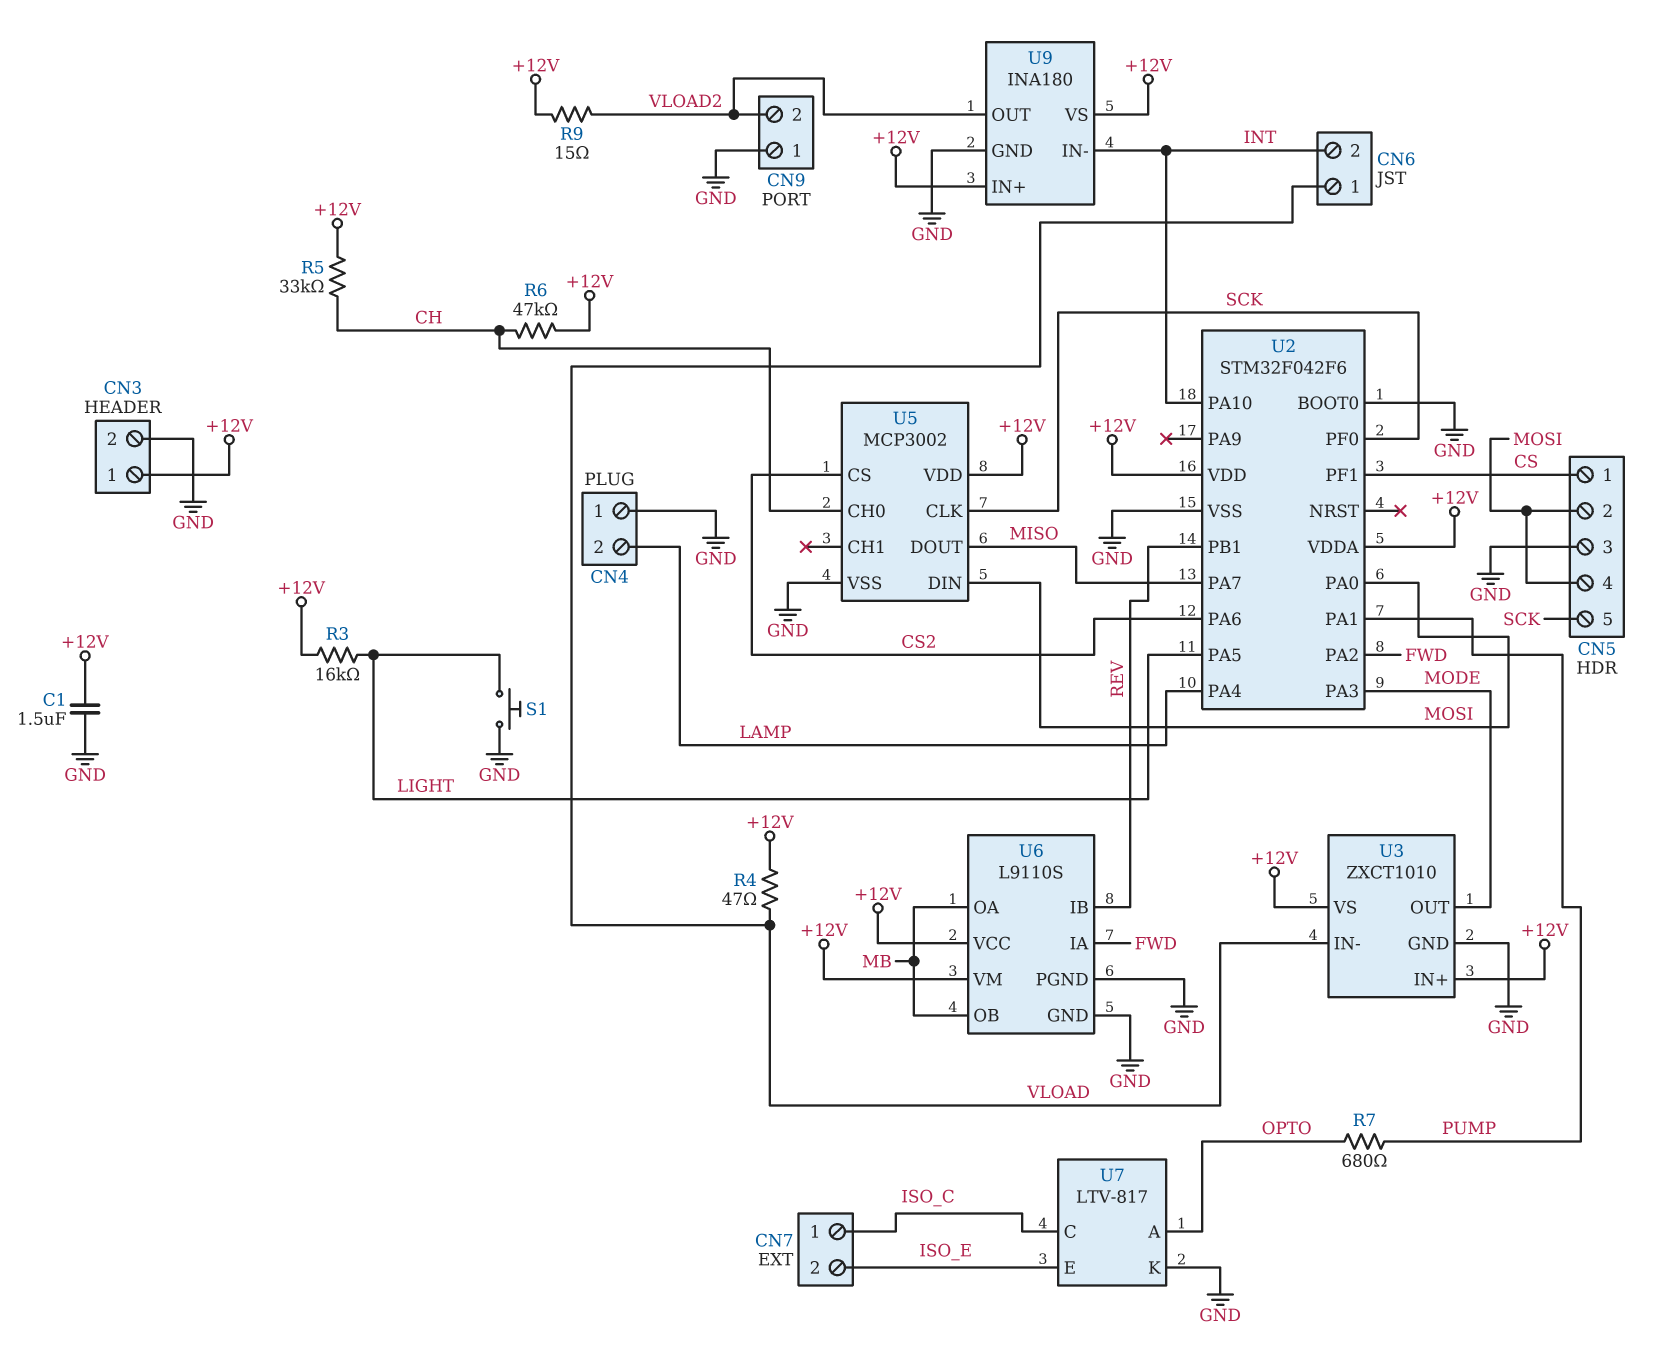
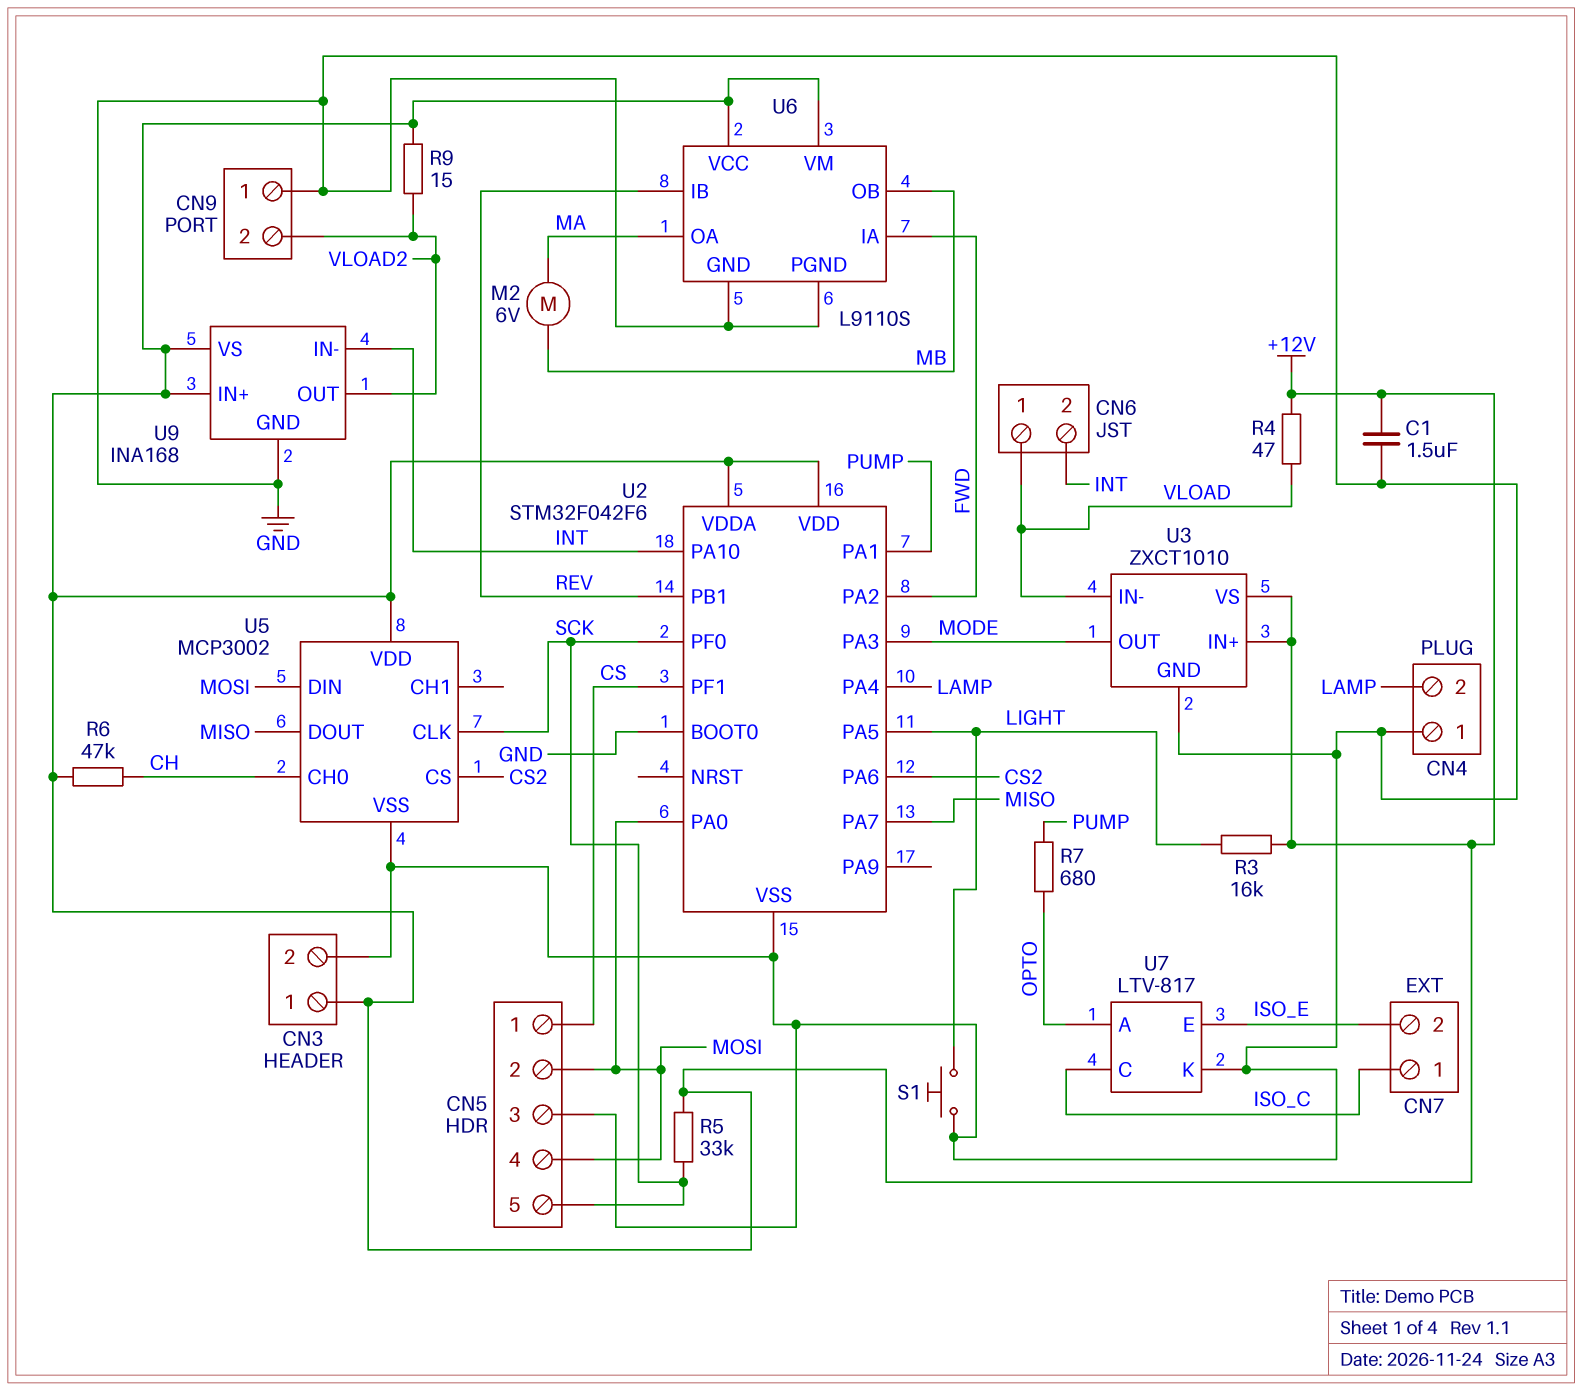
M2: none -> motor 6V (MA, MB)
R5: 33k (+12V, CH) -> 33k (+12V, SCK)
U6 pin OA: MB -> MA
U9: INA180 -> INA168

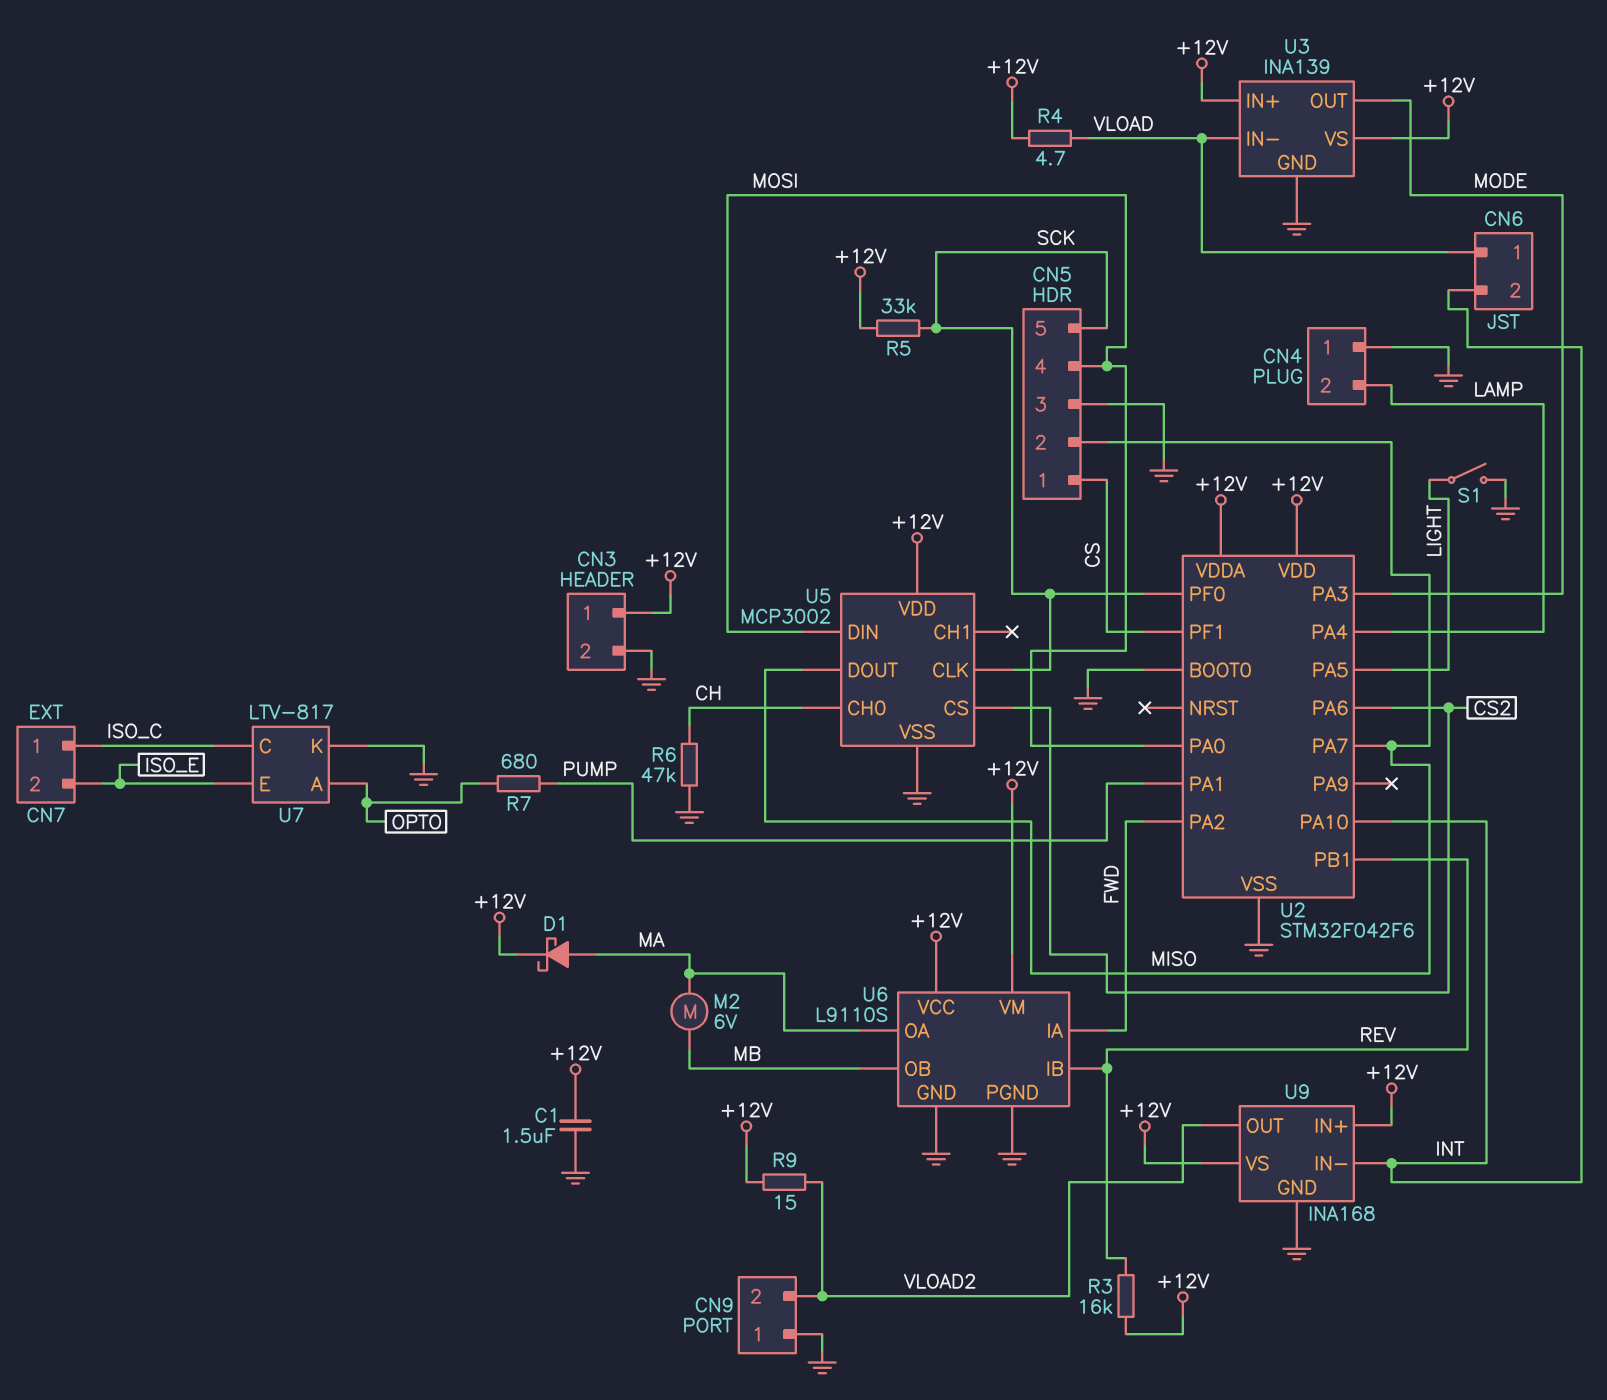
CN5 pin 2: MOSI -> MISO
D1: none -> schottky (A MA, K +12V)
R3: 16k (+12V, LIGHT) -> 16k (+12V, REV)
R4: 47 (+12V, VLOAD) -> 4.7 (+12V, VLOAD)
R6: 47k (+12V, CH) -> 47k (CH, GND)
S1: button (GND, LIGHT) -> switch (GND, LIGHT)
U3: ZXCT1010 -> INA139

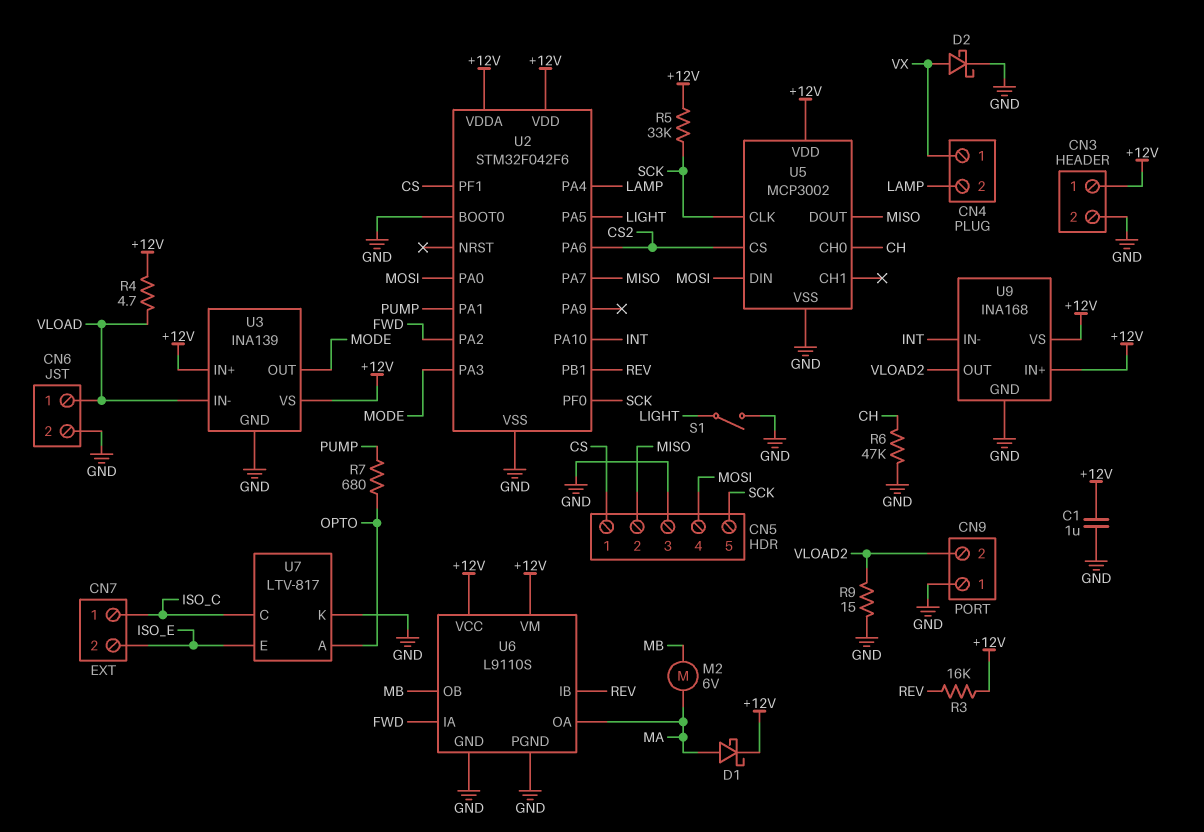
C1: 1.5uF (+12V, GND) -> 1uF (+12V, GND)
CN4 pin 1: GND -> VX
CN6 pin 2: INT -> GND
D2: none -> schottky (A VX, K GND)
R9: 15 (+12V, VLOAD2) -> 15 (GND, VLOAD2)

